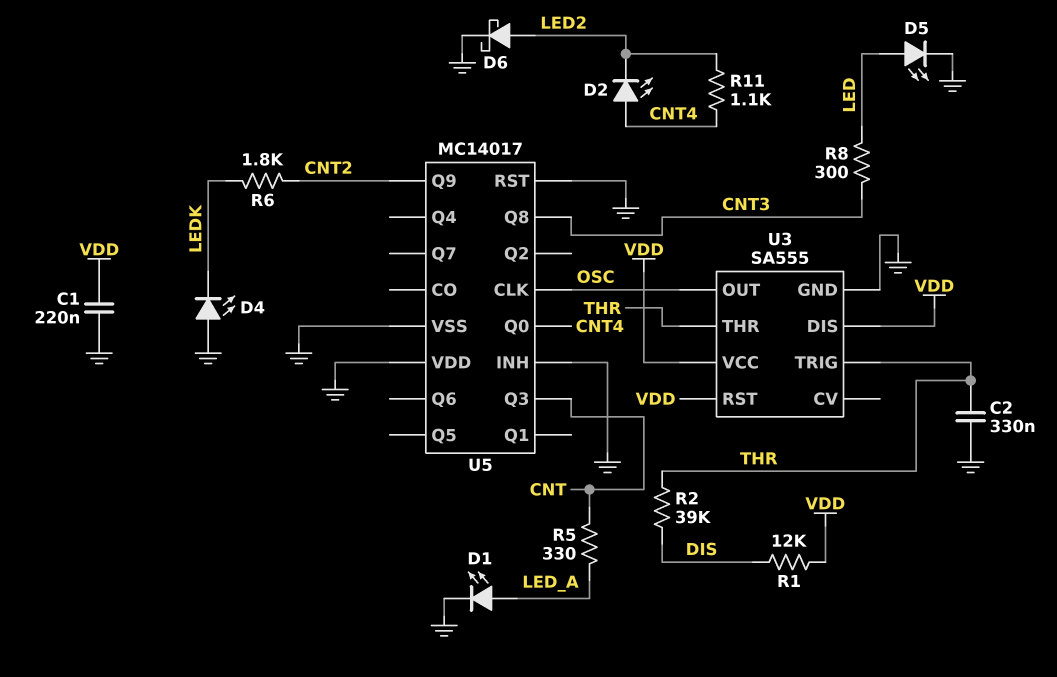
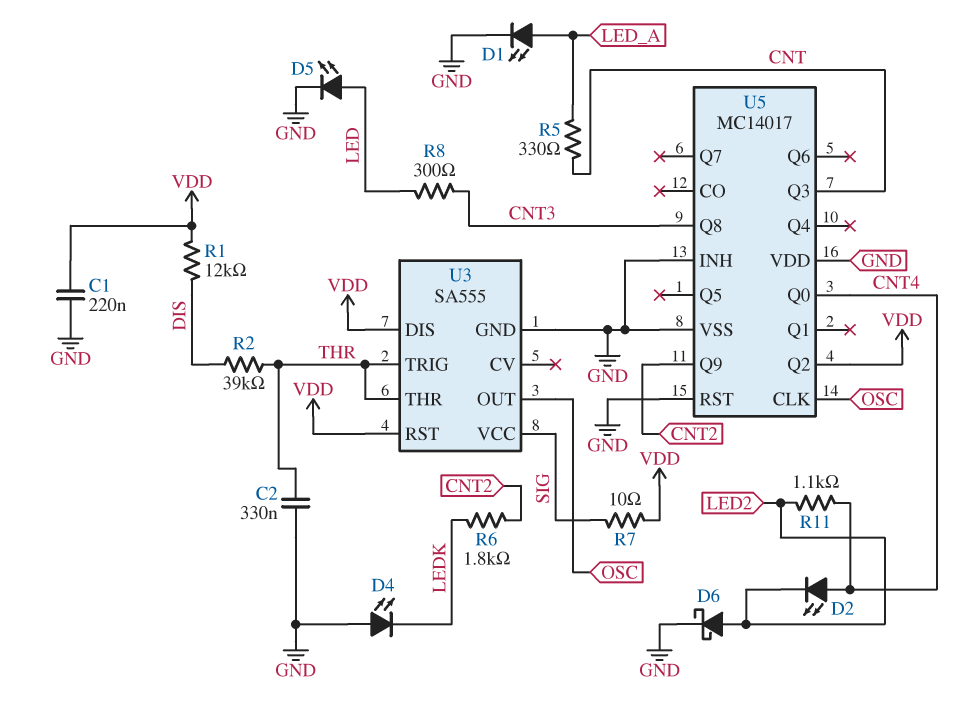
R7: none -> 10 (SIG, VDD)
U3 pin VCC: VDD -> SIG
U5 pin Q2: none -> VDD

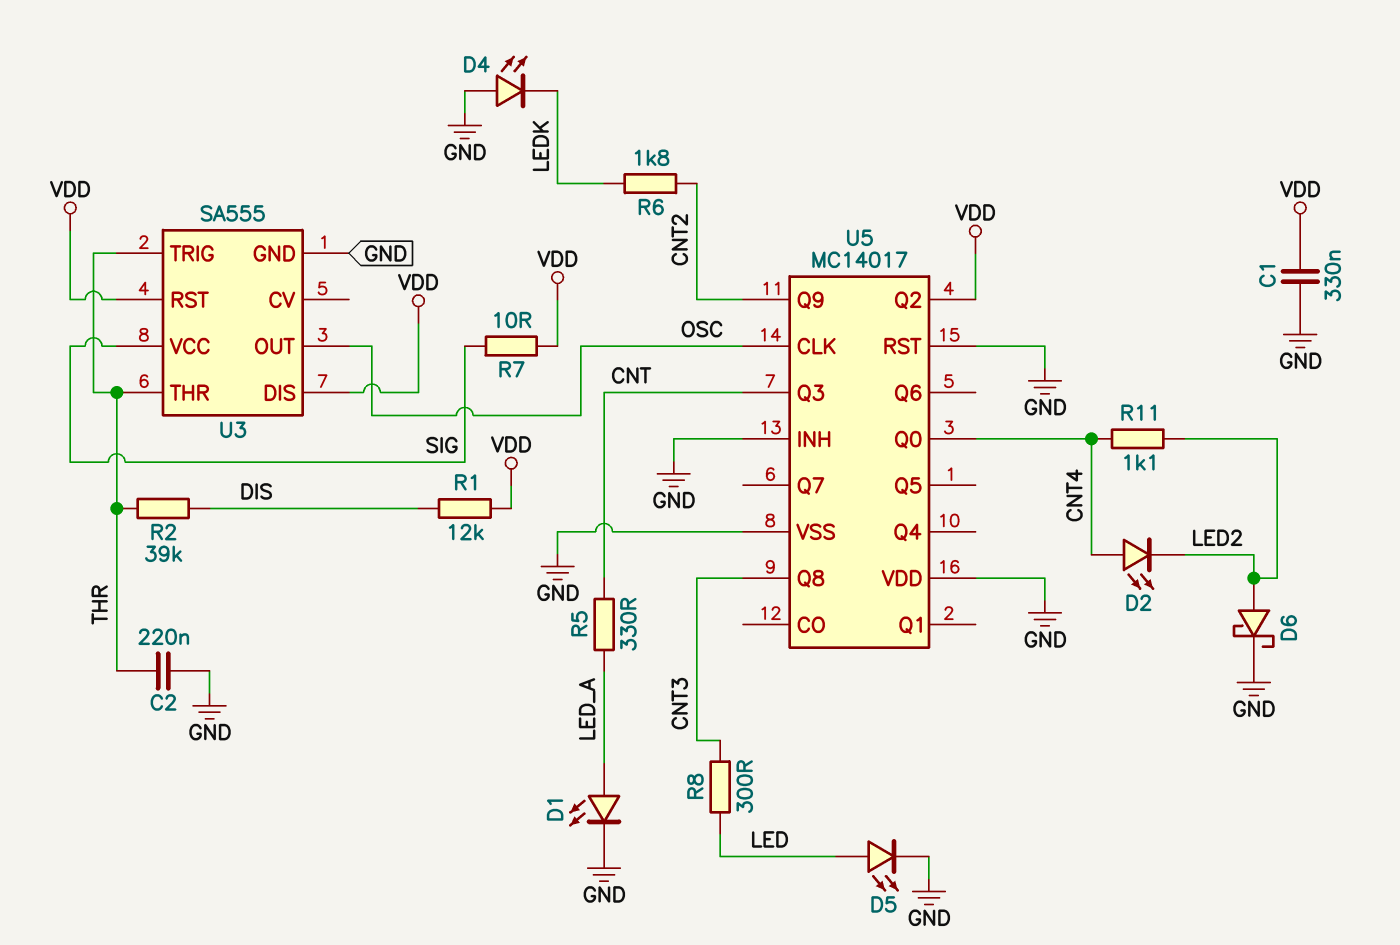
C1: 220nF (GND, VDD) -> 330nF (GND, VDD)
C2: 330nF (GND, THR) -> 220nF (GND, THR)

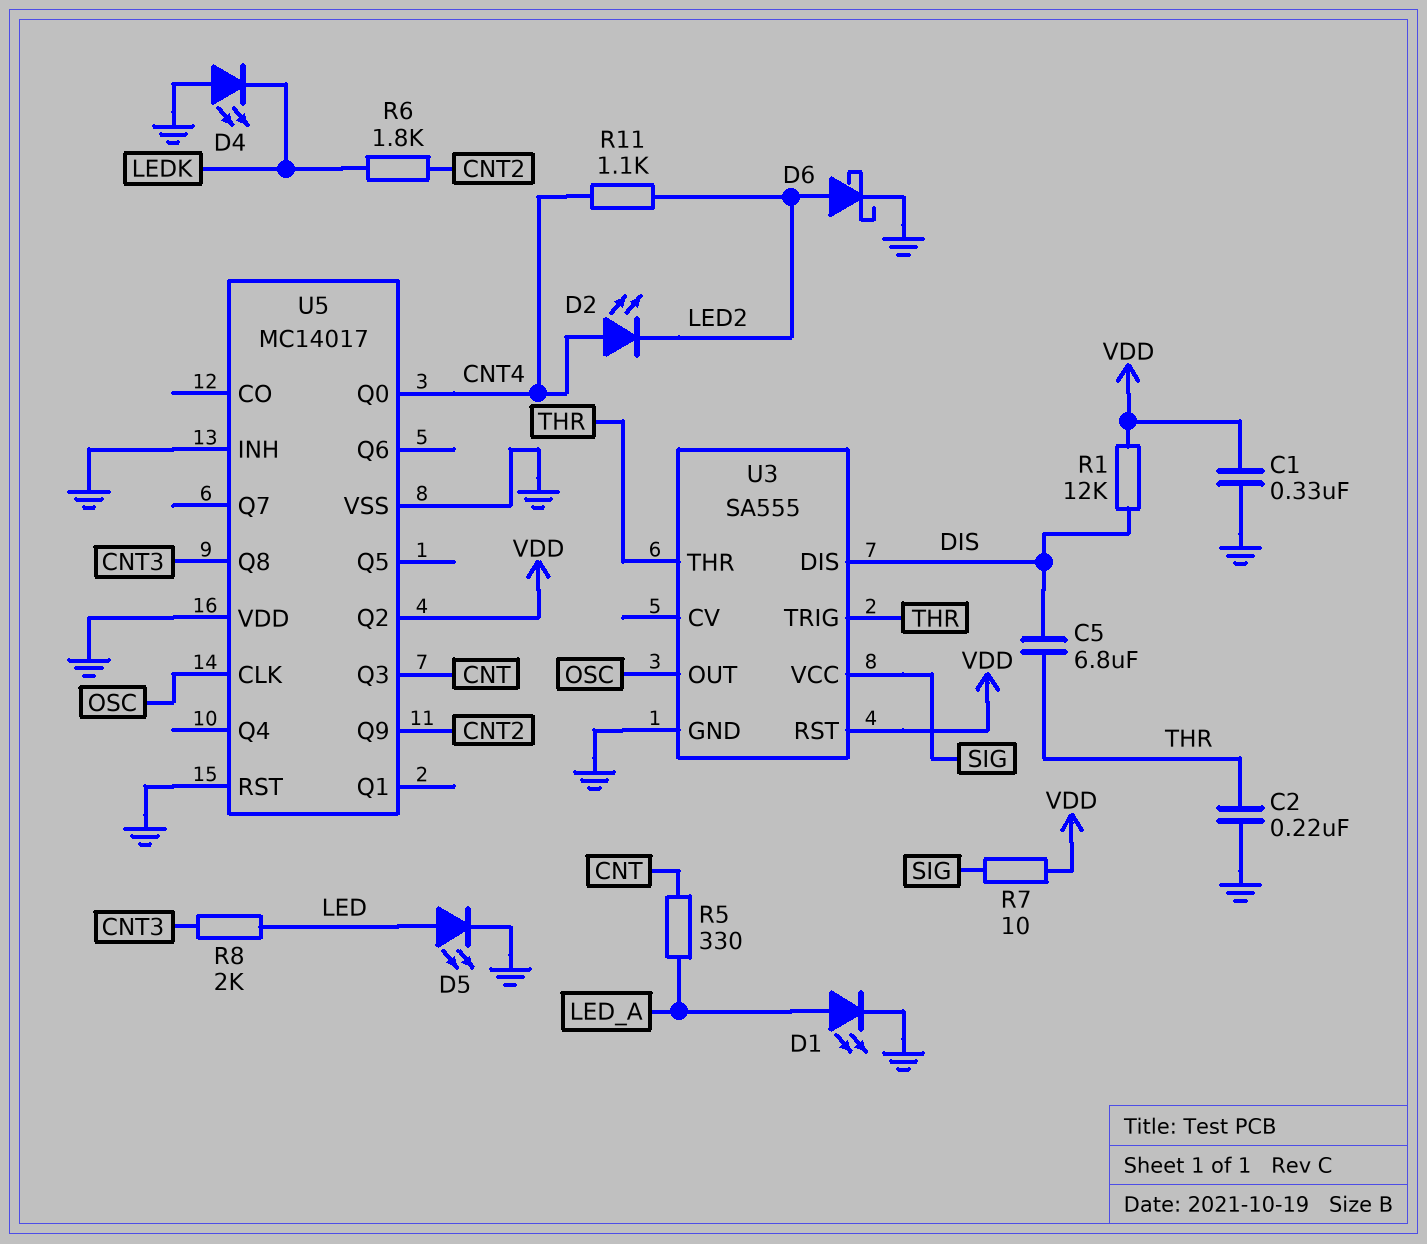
C5: none -> 6.8uF (DIS, THR)
R2: 39k (DIS, THR) -> none
R8: 300 (CNT3, LED) -> 2k (CNT3, LED)
U3 pin DIS: VDD -> DIS

